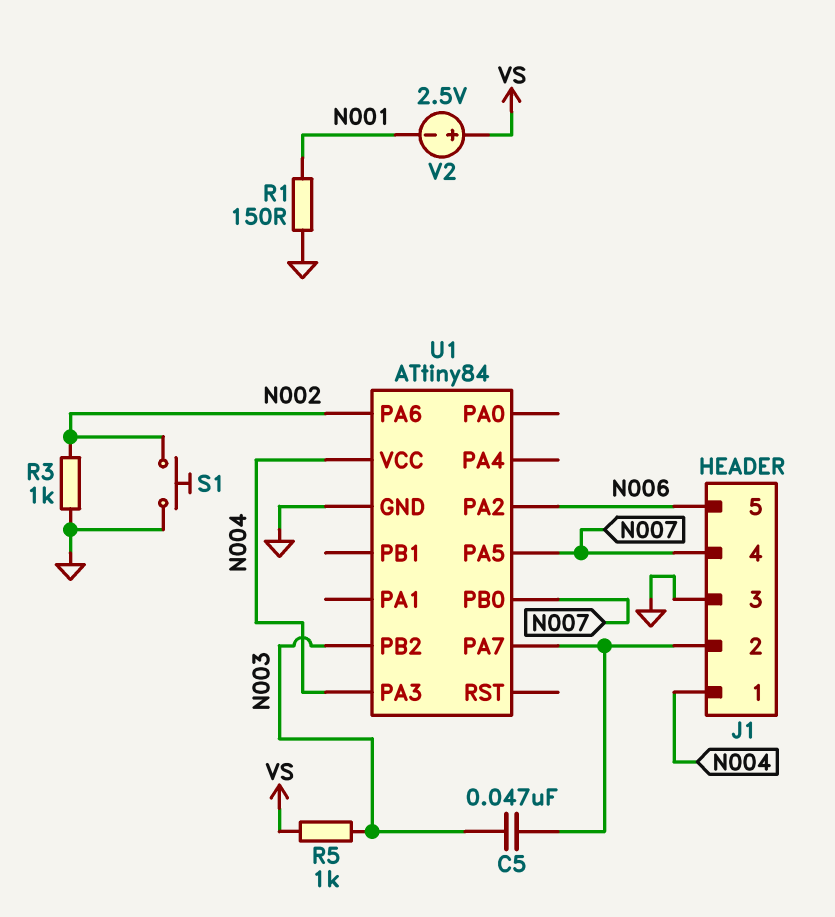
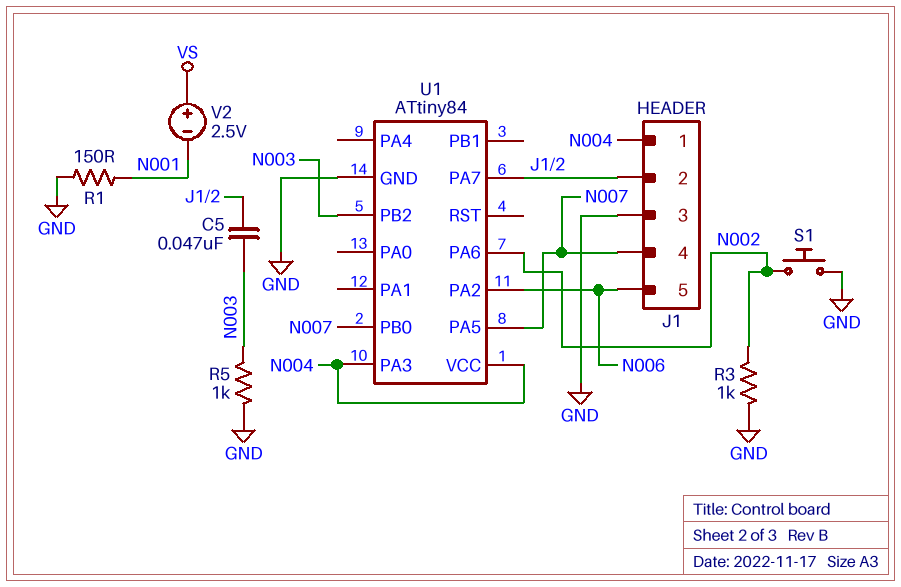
R5: 1k (N003, VS) -> 1k (GND, N003)

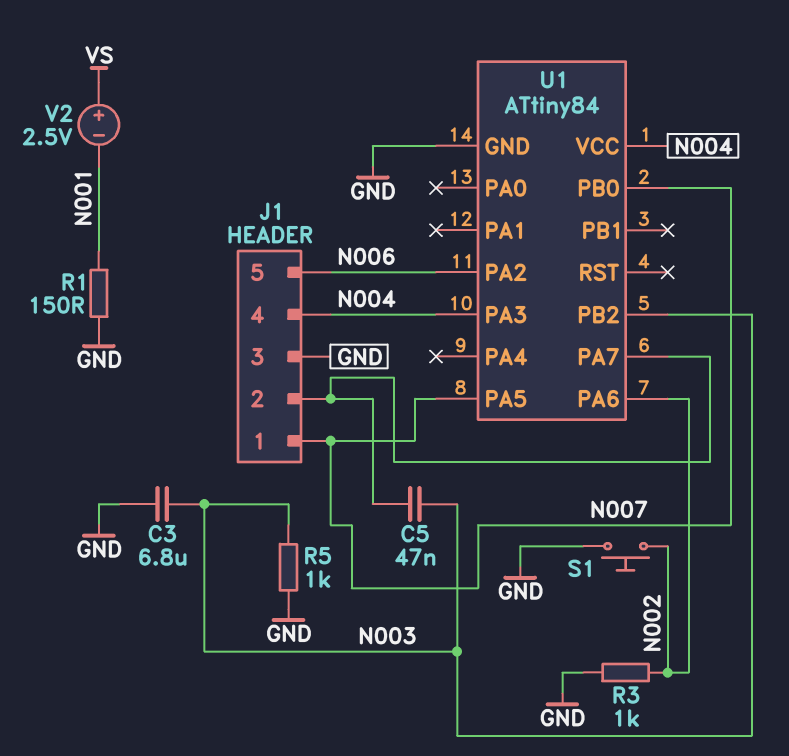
C3: none -> 6.8uF (GND, N003)
J1 pin 1: N004 -> N007
J1 pin 4: N007 -> N004

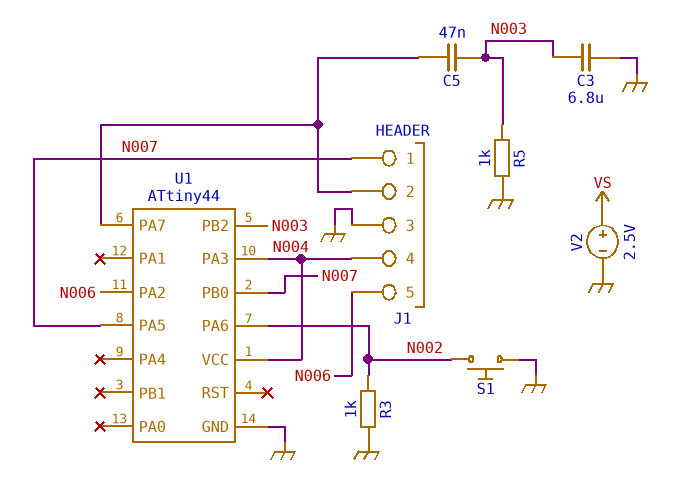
R1: 150 (GND, N001) -> none
U1: ATtiny84 -> ATtiny44
V2: 2.5V (plus VS, minus N001) -> 2.5V (plus VS, minus GND)

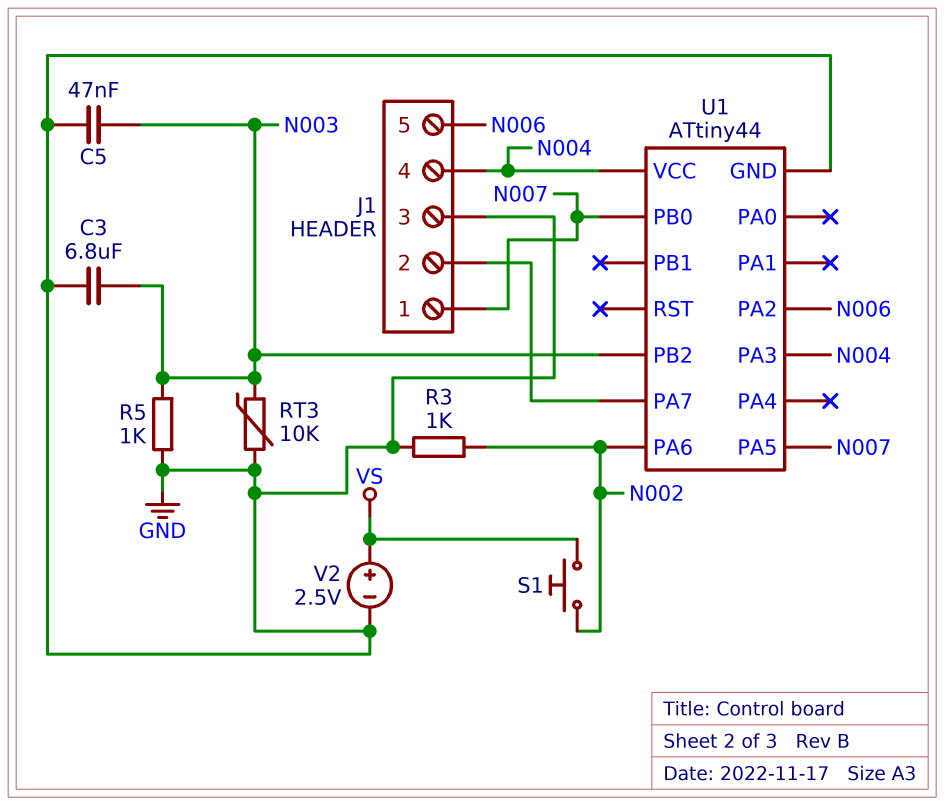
C5: 47nF (J1/2, N003) -> 47nF (GND, N003)
RT3: none -> 10k (GND, N003)
S1: button (GND, N002) -> button (N002, VS)

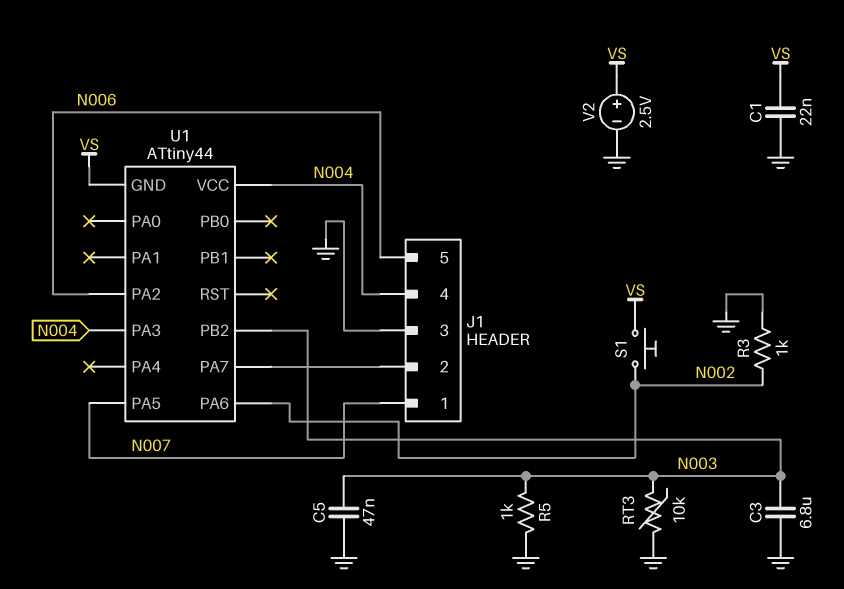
C1: none -> 22nF (GND, VS)
U1 pin GND: GND -> VS
U1 pin PB0: N007 -> none

